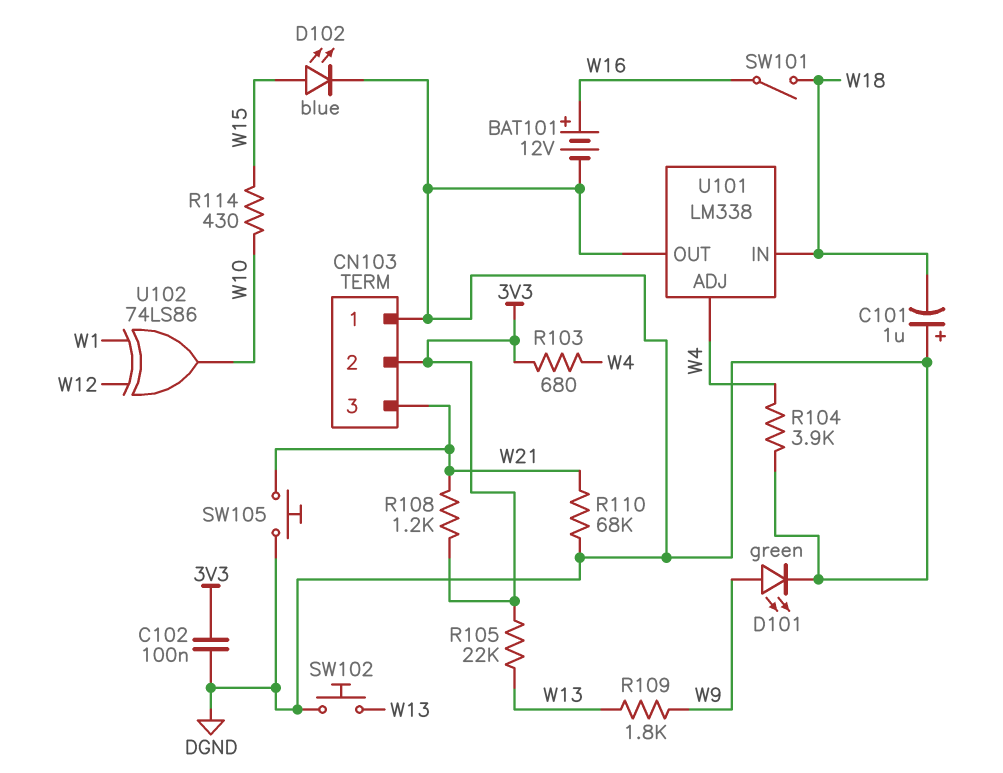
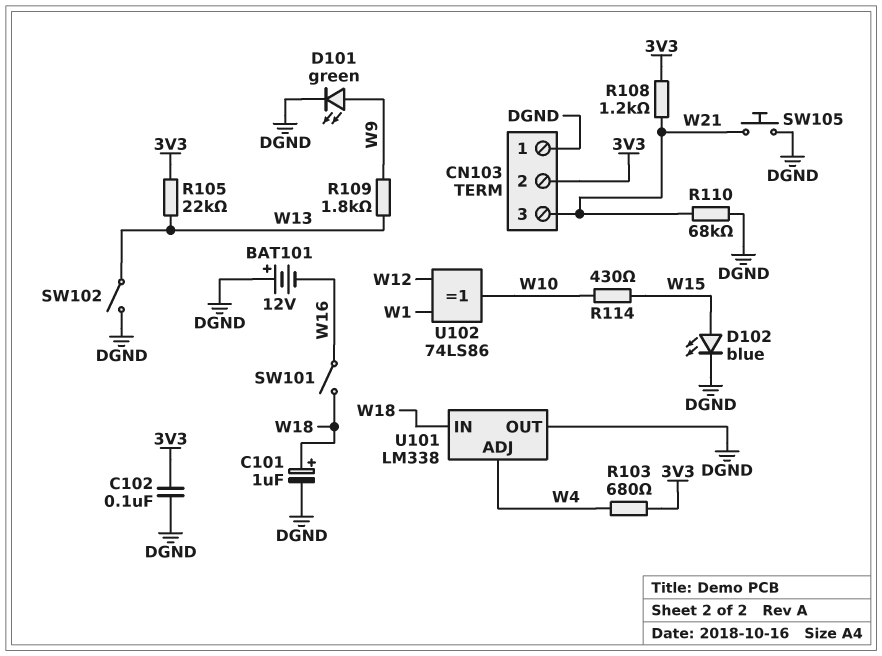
BAT101: 12V (plus W16, minus DGND) -> 12V (plus DGND, minus W16)
C101: 1uF (plus DGND, minus W18) -> 1uF (plus W18, minus DGND)
R104: 3.9k (DGND, W4) -> none
SW102: button (DGND, W13) -> switch (DGND, W13)

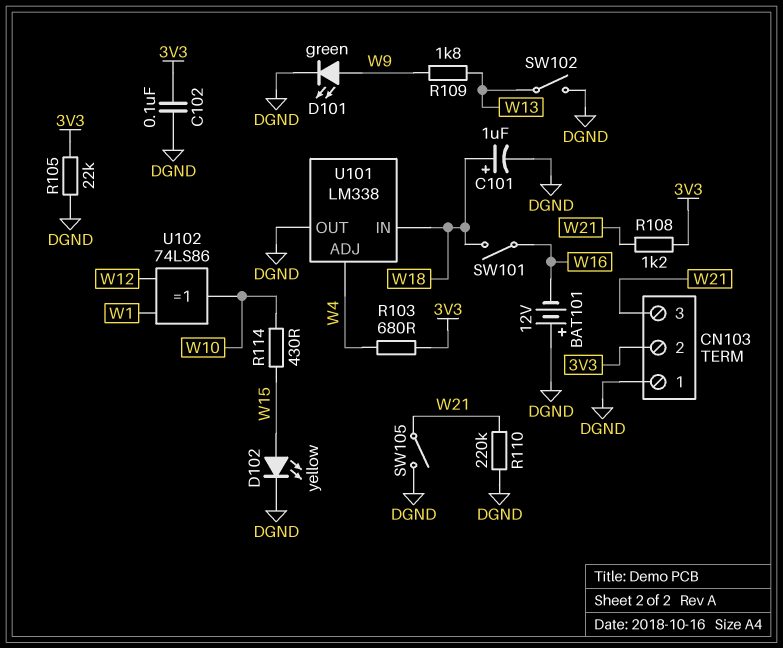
D102: LED blue (A W15, K DGND) -> LED yellow (A W15, K DGND)
R105: 22k (3V3, W13) -> 22k (3V3, DGND)
R110: 68k (DGND, W21) -> 220k (DGND, W21)
SW105: button (DGND, W21) -> switch (DGND, W21)

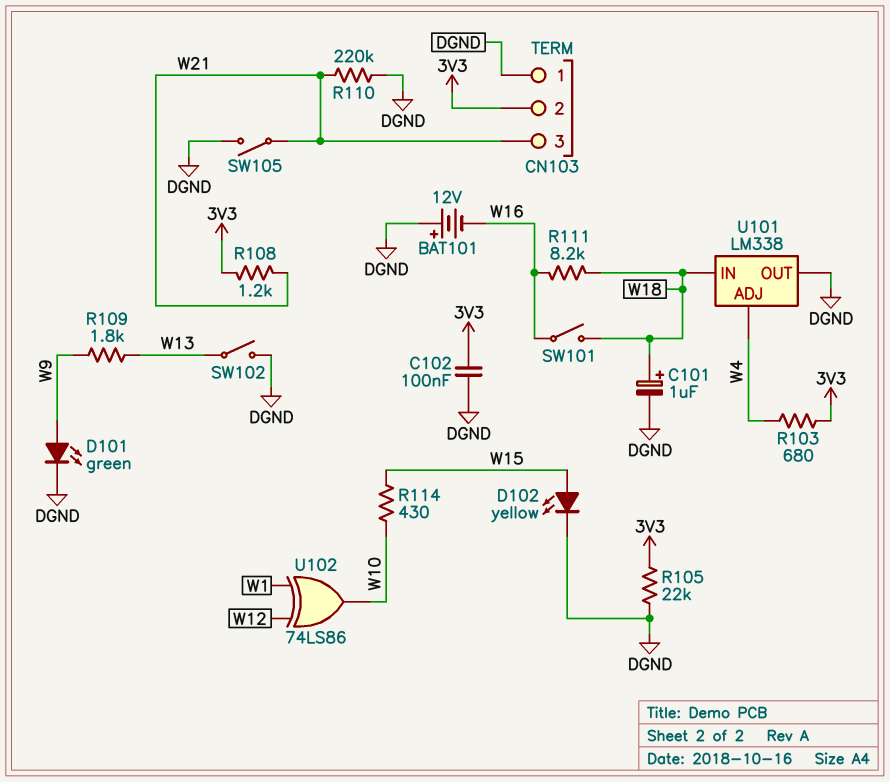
R111: none -> 8.2k (W16, W18)

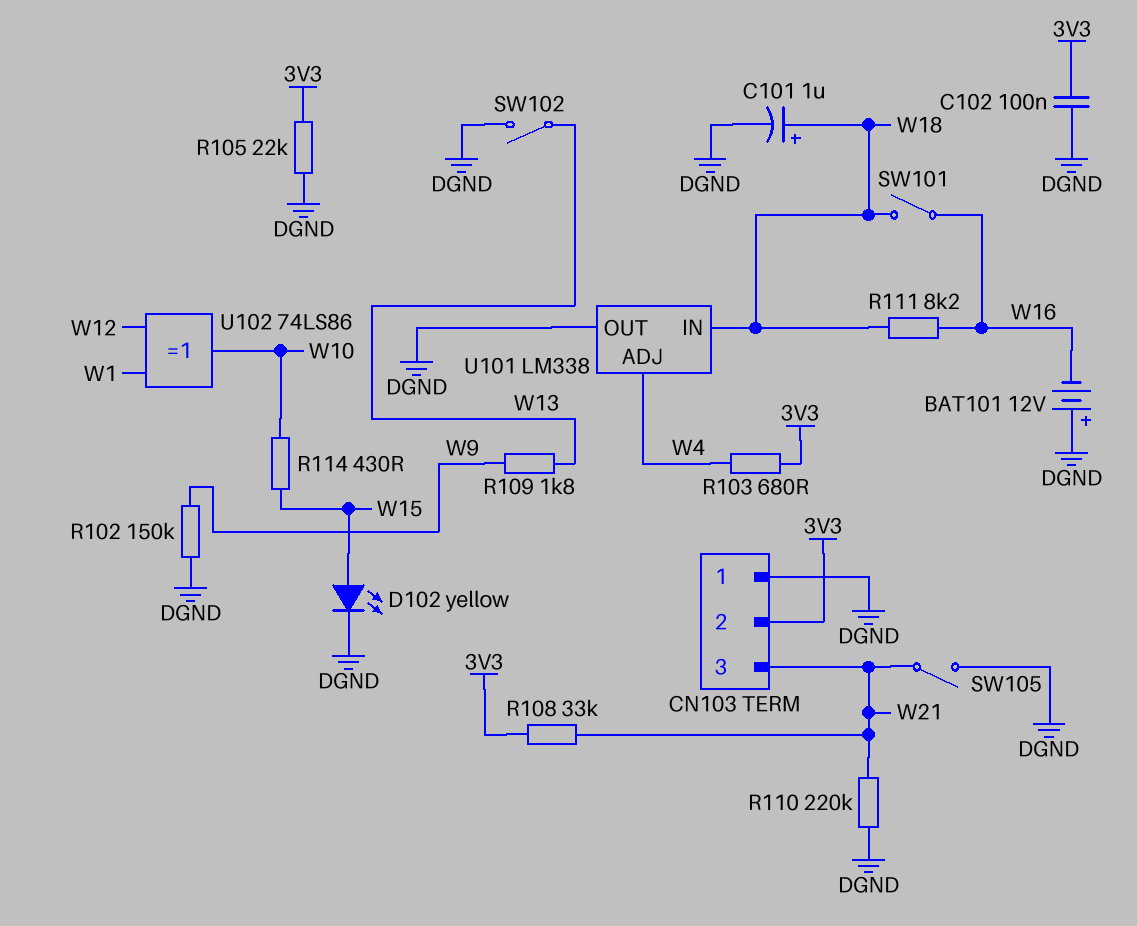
D101: LED green (A W9, K DGND) -> none
R102: none -> 150k (DGND, W9)
R108: 1.2k (3V3, W21) -> 33k (3V3, W21)

